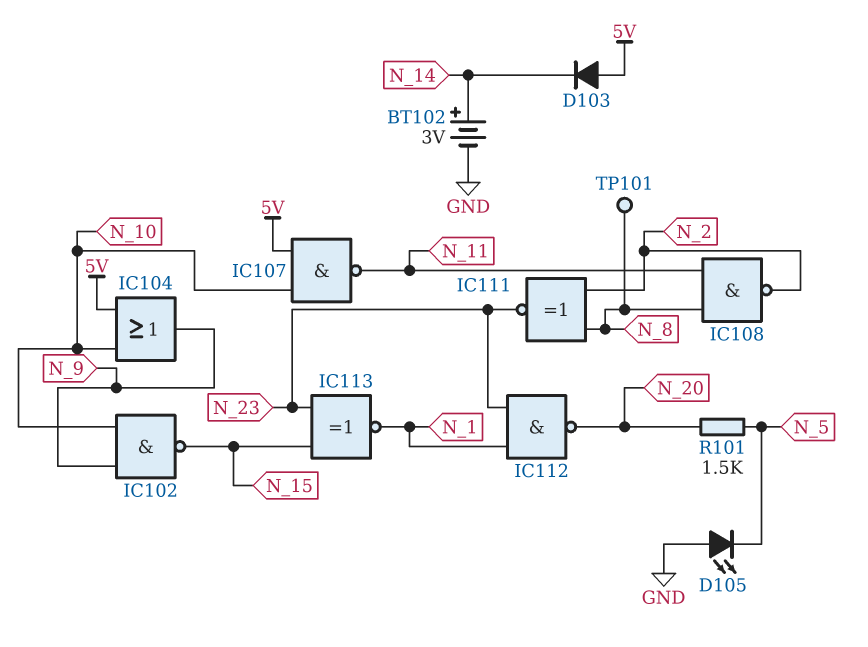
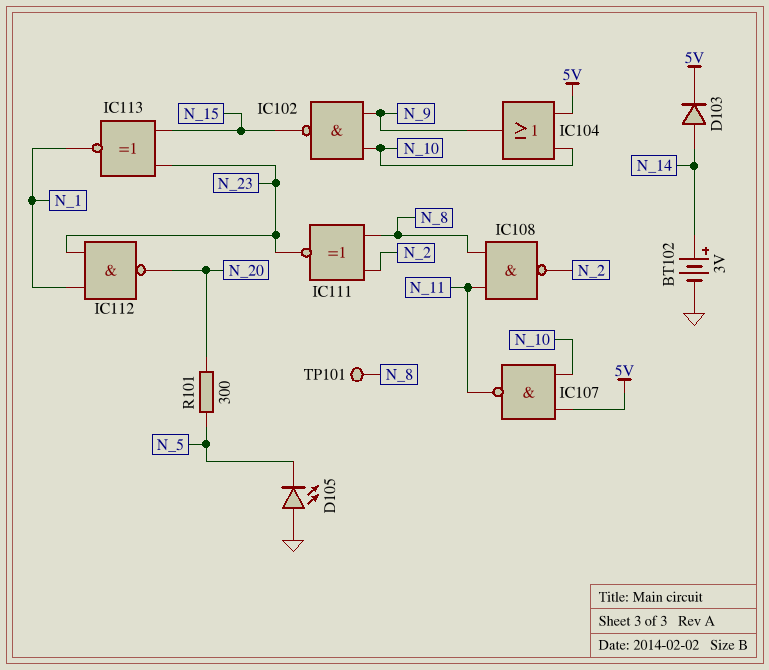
D103: diode (A 5V, K N_14) -> diode (A N_14, K 5V)
R101: 1.5k (N_5, N_20) -> 300 (N_5, N_20)

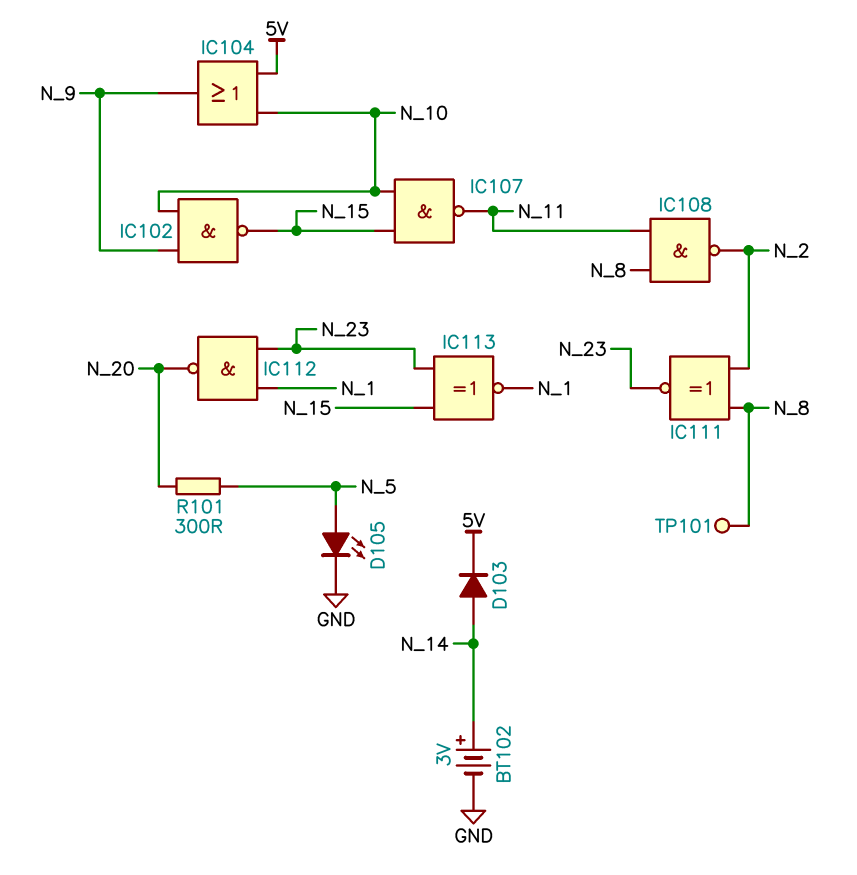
D105: LED (A GND, K N_5) -> LED (A N_5, K GND)
IC107: NAND (in 5V, in N_10, out N_11) -> NAND (in N_10, in N_15, out N_11)

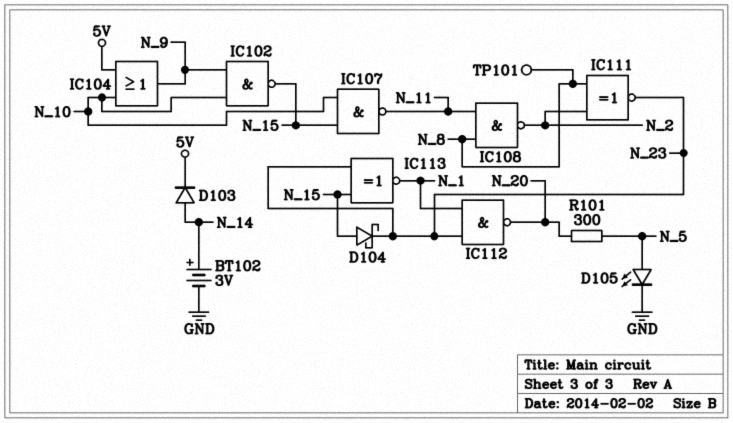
D104: none -> schottky (A N_15, K N_23)

